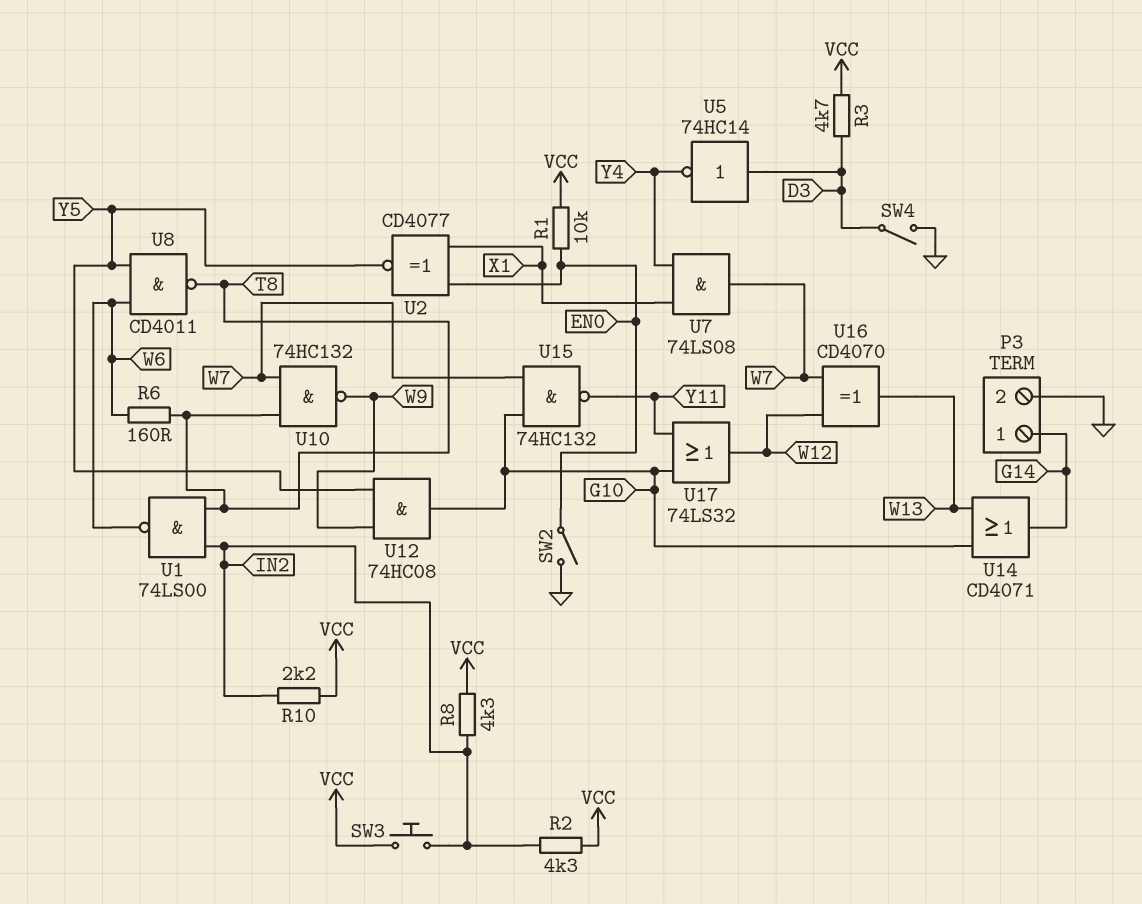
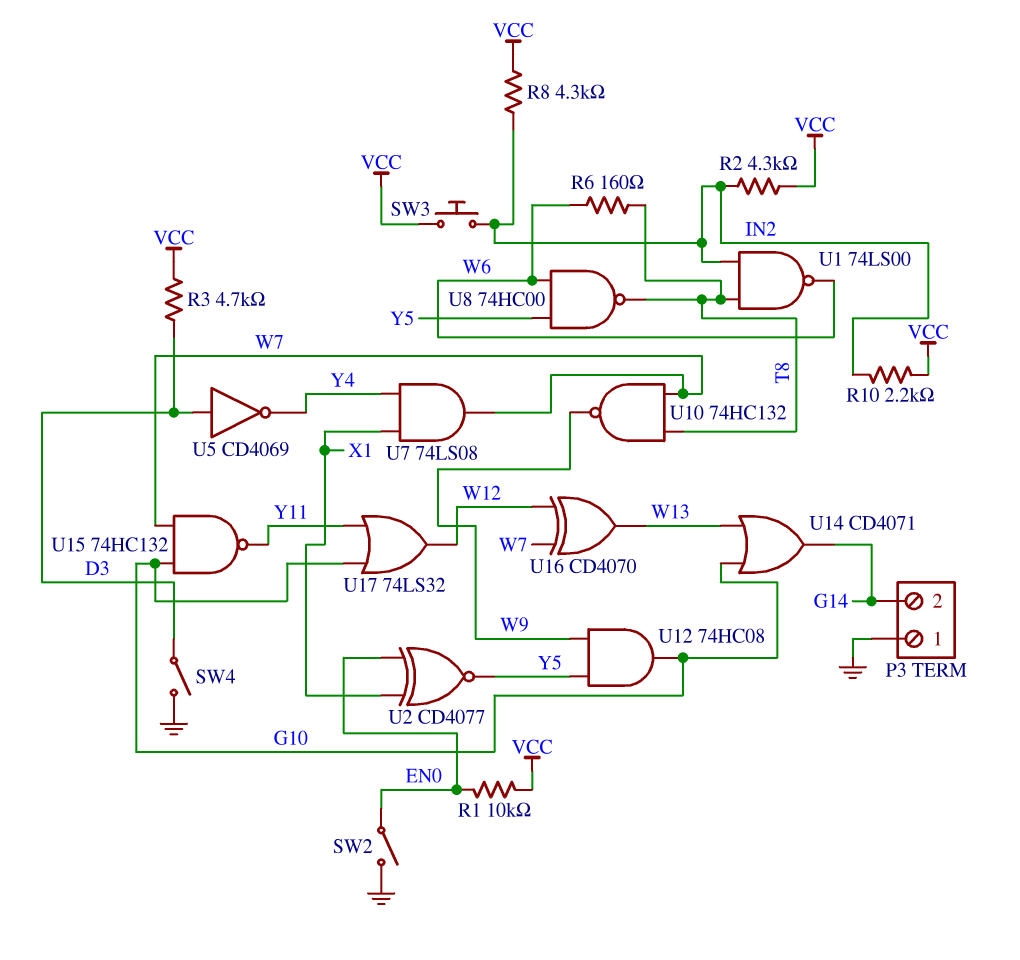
P3 pin 1: G14 -> GND
P3 pin 2: GND -> G14
U5: NOT 74HC14 (in D3, out Y4) -> NOT CD4069 (in D3, out Y4)
U8: NAND CD4011 (in W6, in Y5, out T8) -> NAND 74HC00 (in W6, in Y5, out T8)

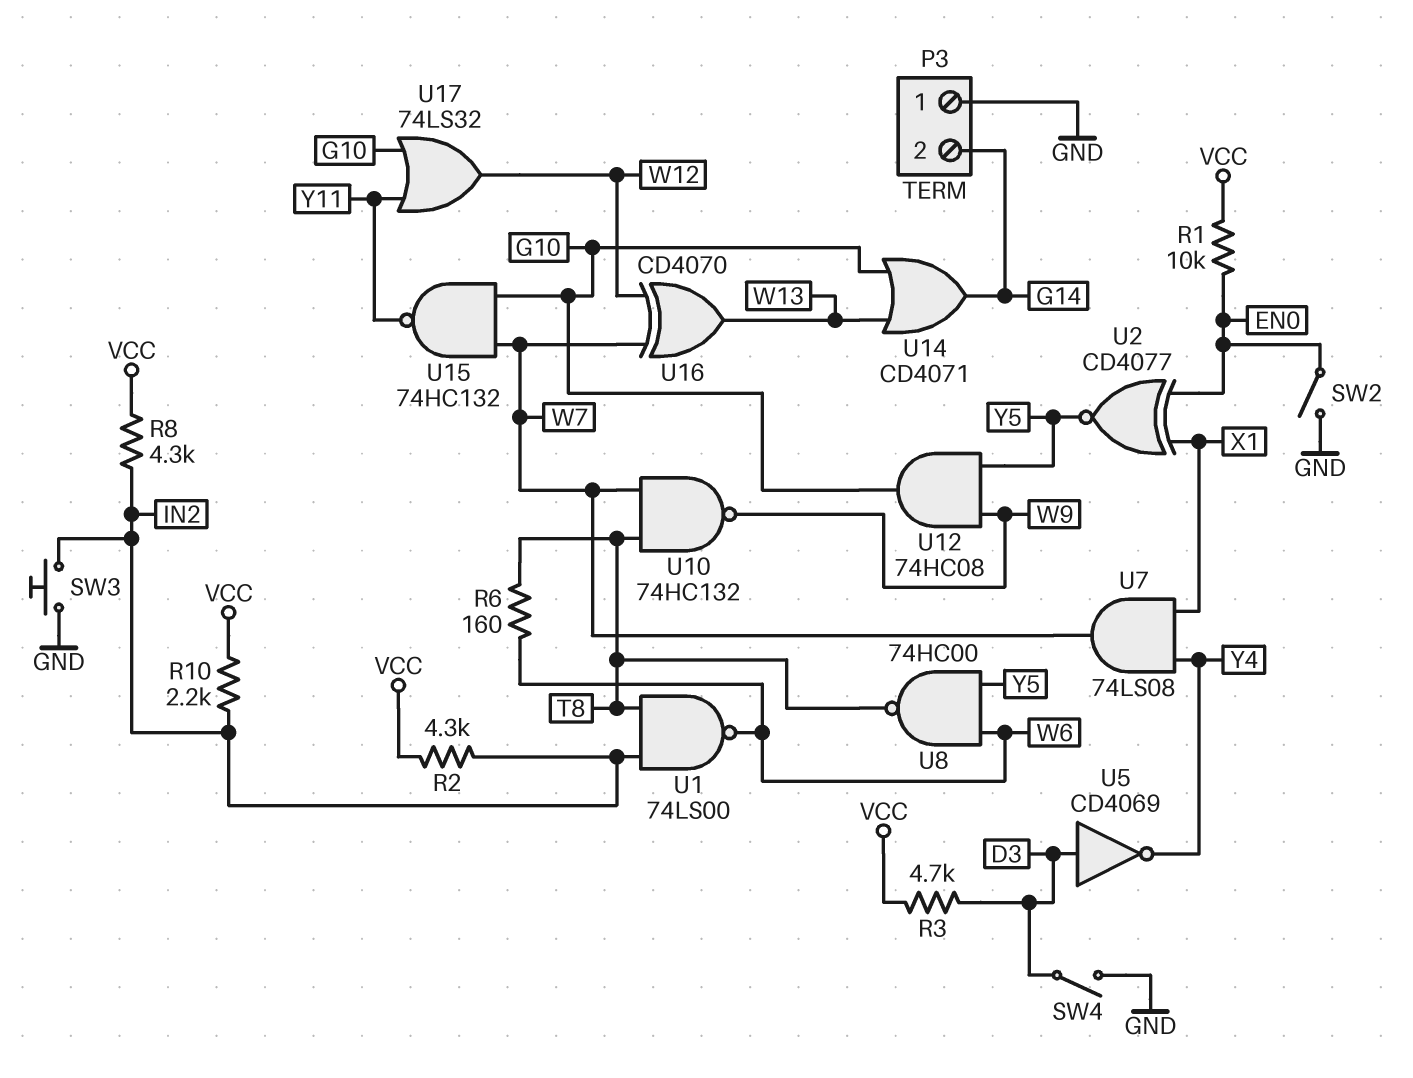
SW3: button (IN2, VCC) -> button (GND, IN2)

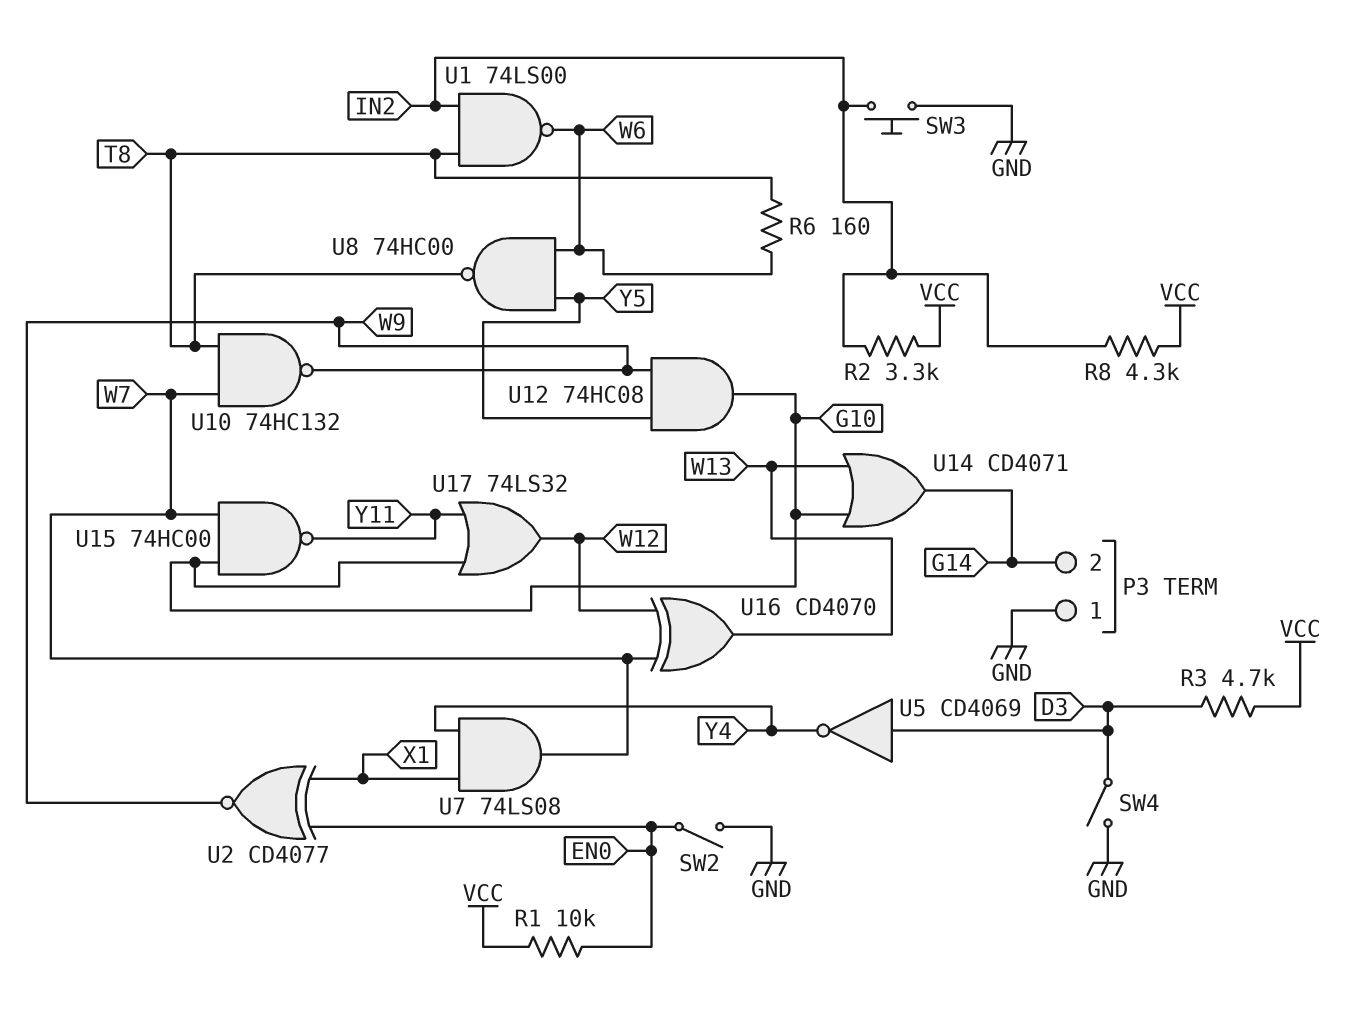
R2: 4.3k (IN2, VCC) -> 3.3k (IN2, VCC)
R10: 2.2k (IN2, VCC) -> none
U2: XNOR CD4077 (in EN0, in X1, out Y5) -> XNOR CD4077 (in EN0, in X1, out W9)
U15: NAND 74HC132 (in G10, in W7, out Y11) -> NAND 74HC00 (in G10, in W7, out Y11)

